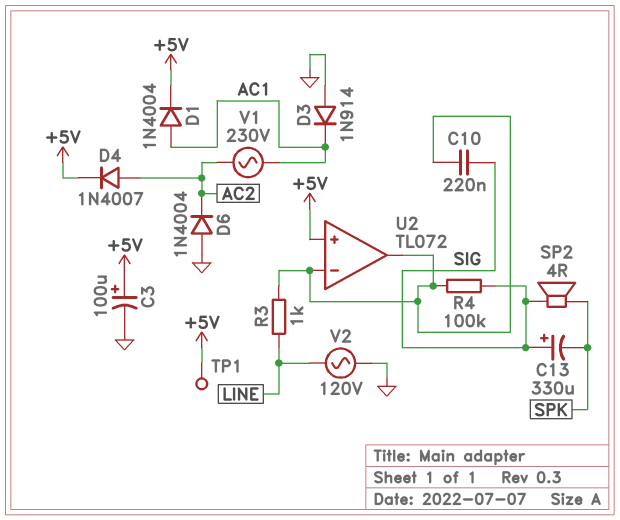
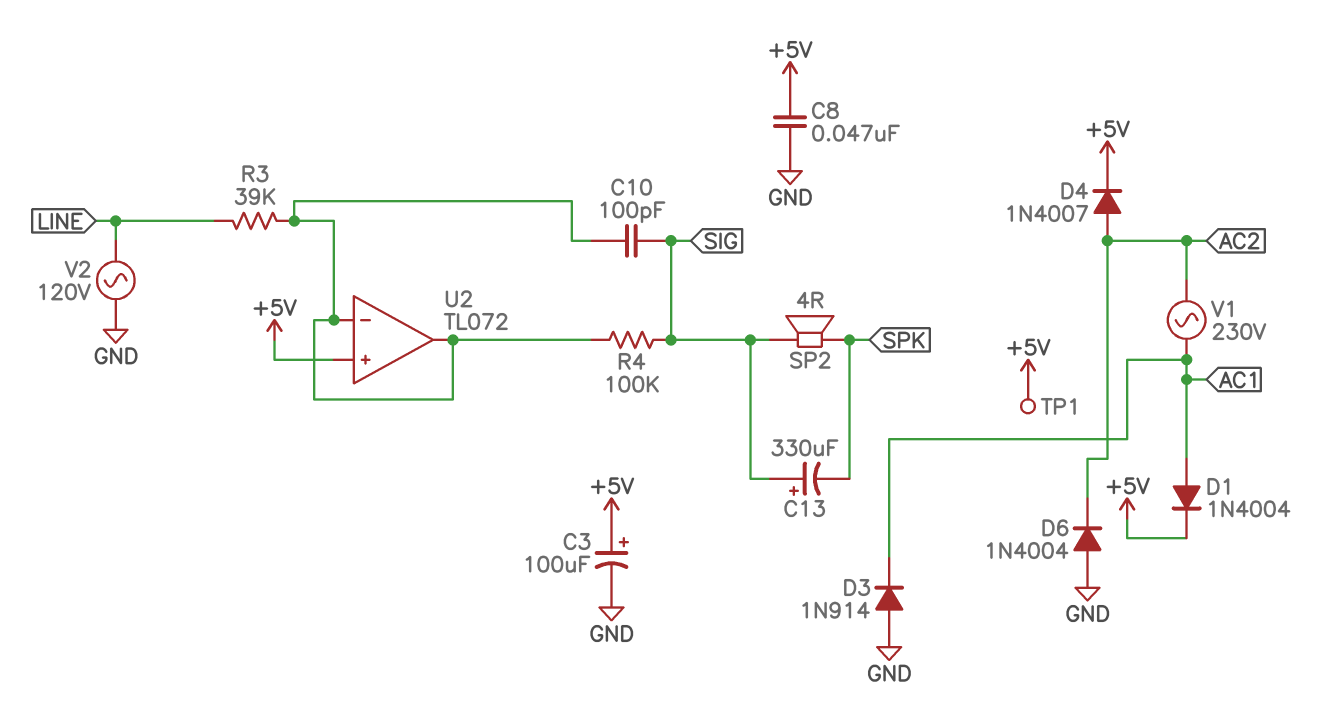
C8: none -> 47nF (+5V, GND)
C10: 220nF (SIG, U2/in-) -> 100pF (SIG, U2/in-)
R3: 1k (LINE, U2/in-) -> 39k (LINE, U2/in-)

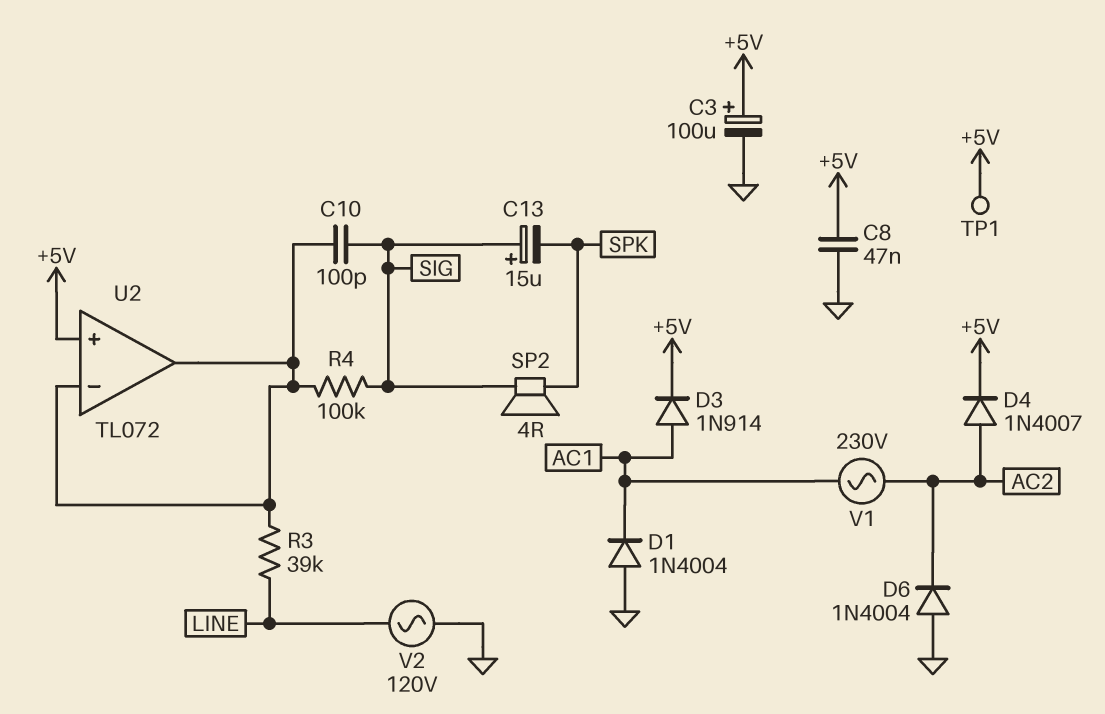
C13: 330uF (plus SIG, minus SPK) -> 15uF (plus SIG, minus SPK)
D1: diode 1N4004 (A AC1, K +5V) -> diode 1N4004 (A GND, K AC1)
D3: diode 1N914 (A GND, K AC1) -> diode 1N914 (A AC1, K +5V)

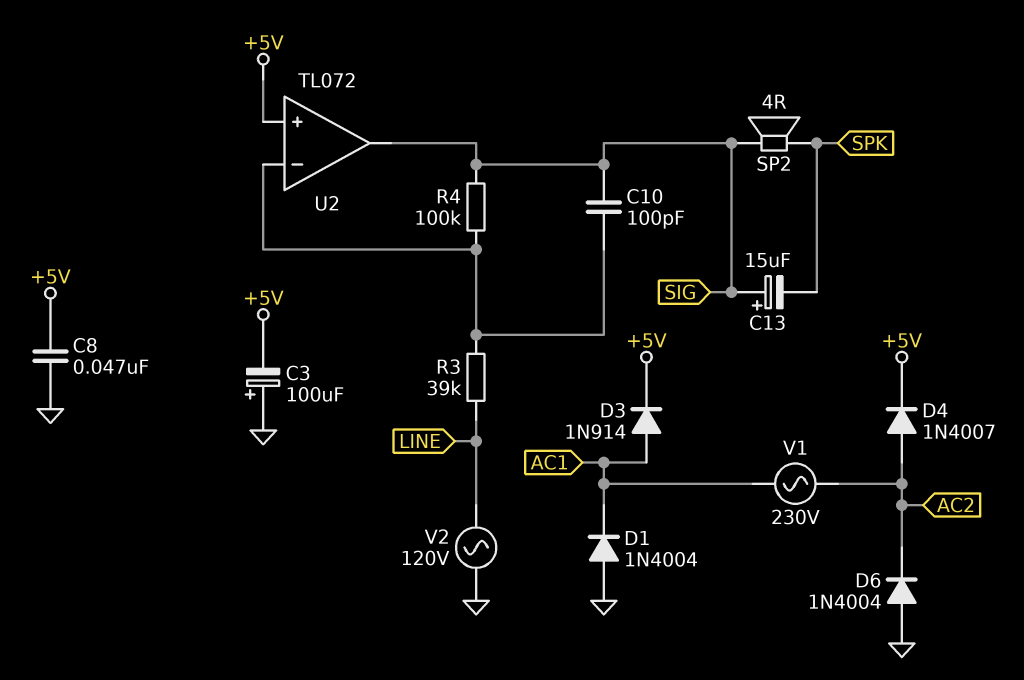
C3: 100uF (plus +5V, minus GND) -> 100uF (plus GND, minus +5V)
TP1: test point (+5V) -> none
U2 pin out: U2/in- -> SIG

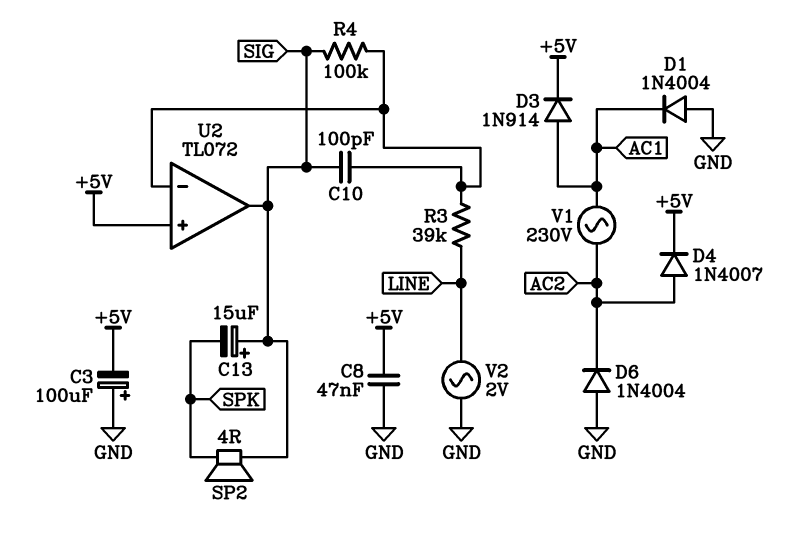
V2: AC 120V (GND, LINE) -> AC 2V (GND, LINE)

